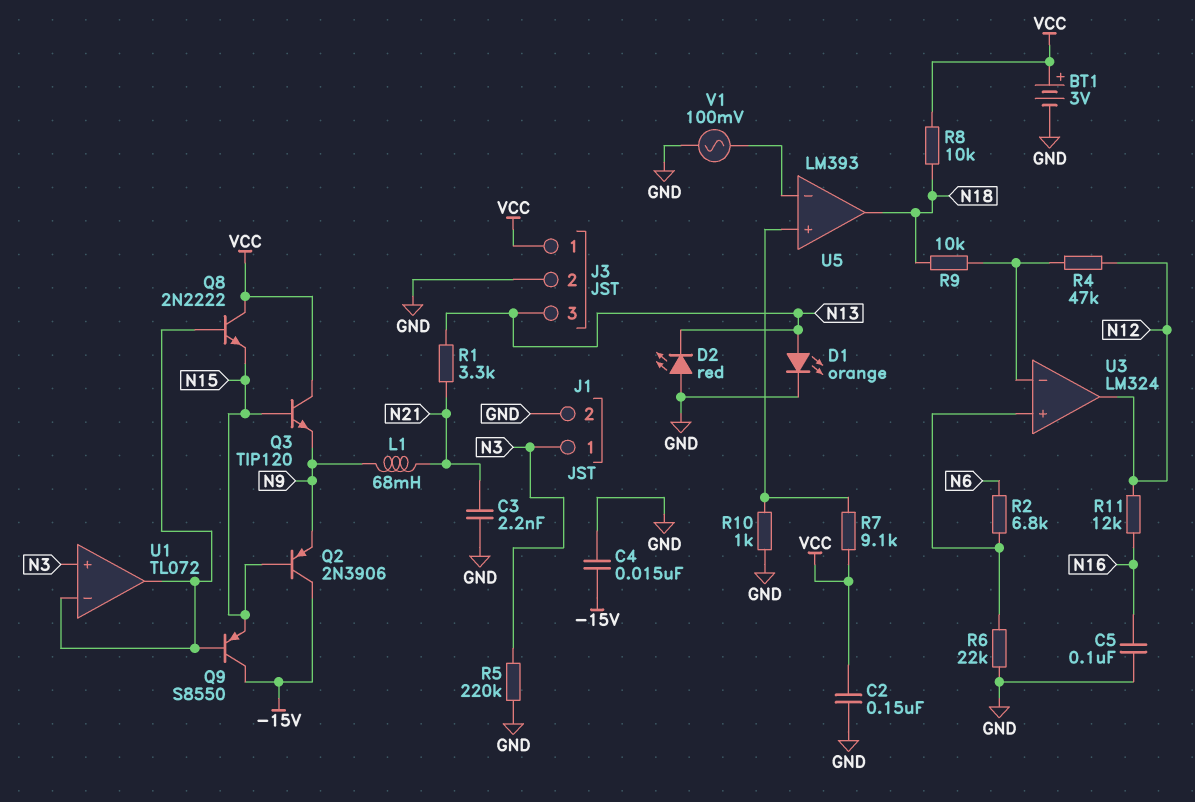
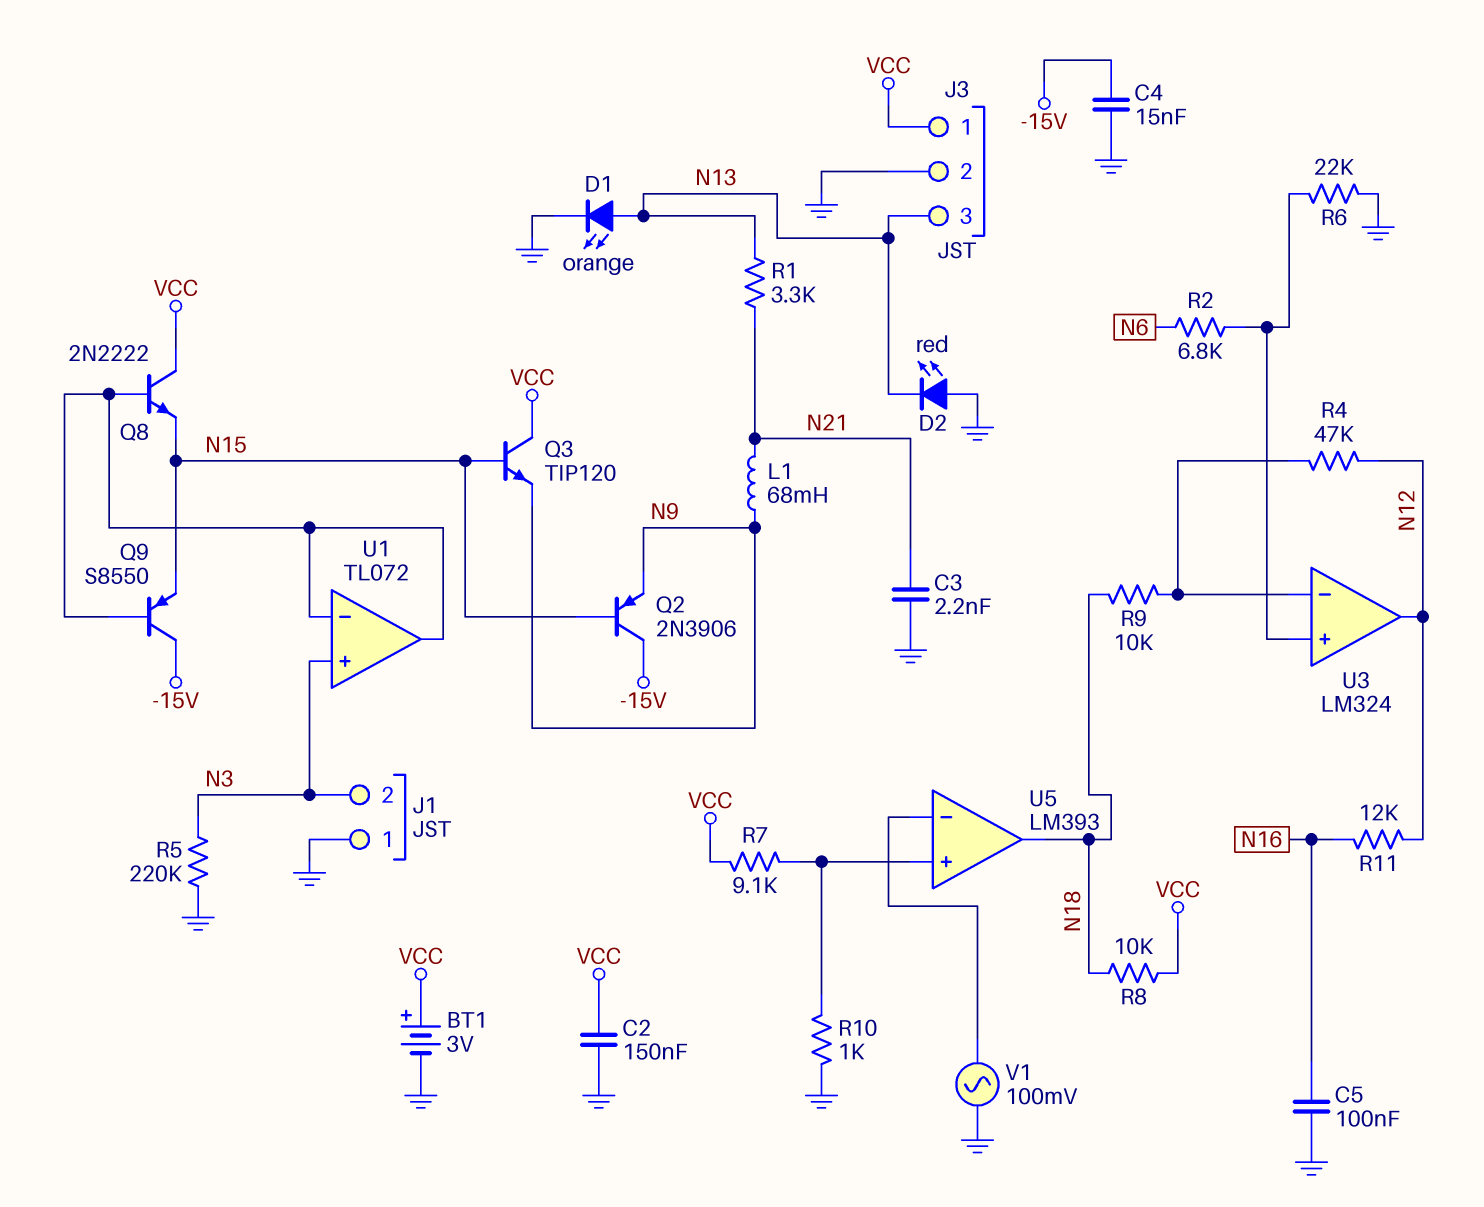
J1 pin 1: N3 -> GND
J1 pin 2: GND -> N3

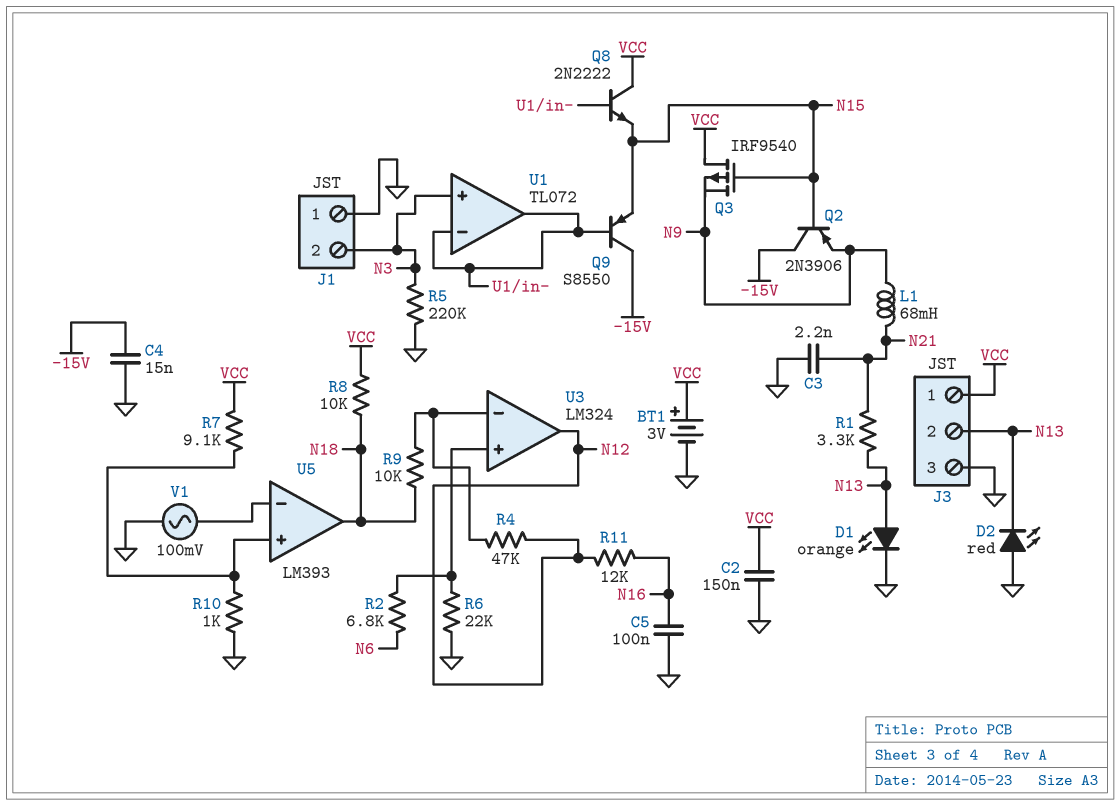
J3 pin 2: GND -> N13
J3 pin 3: N13 -> GND
Q3: NPN TIP120 (B N15, C VCC, E N9) -> PMOS IRF9540 (G N15, D VCC, S N9)

